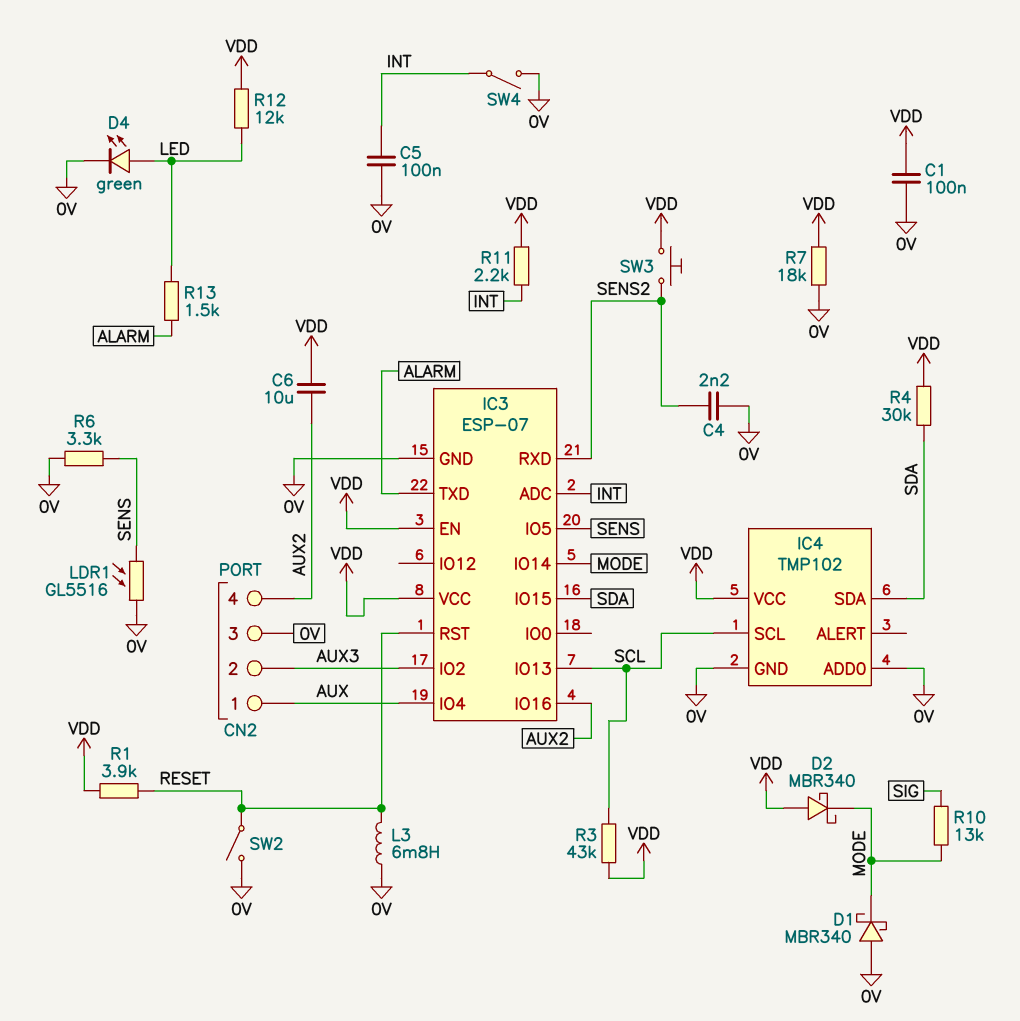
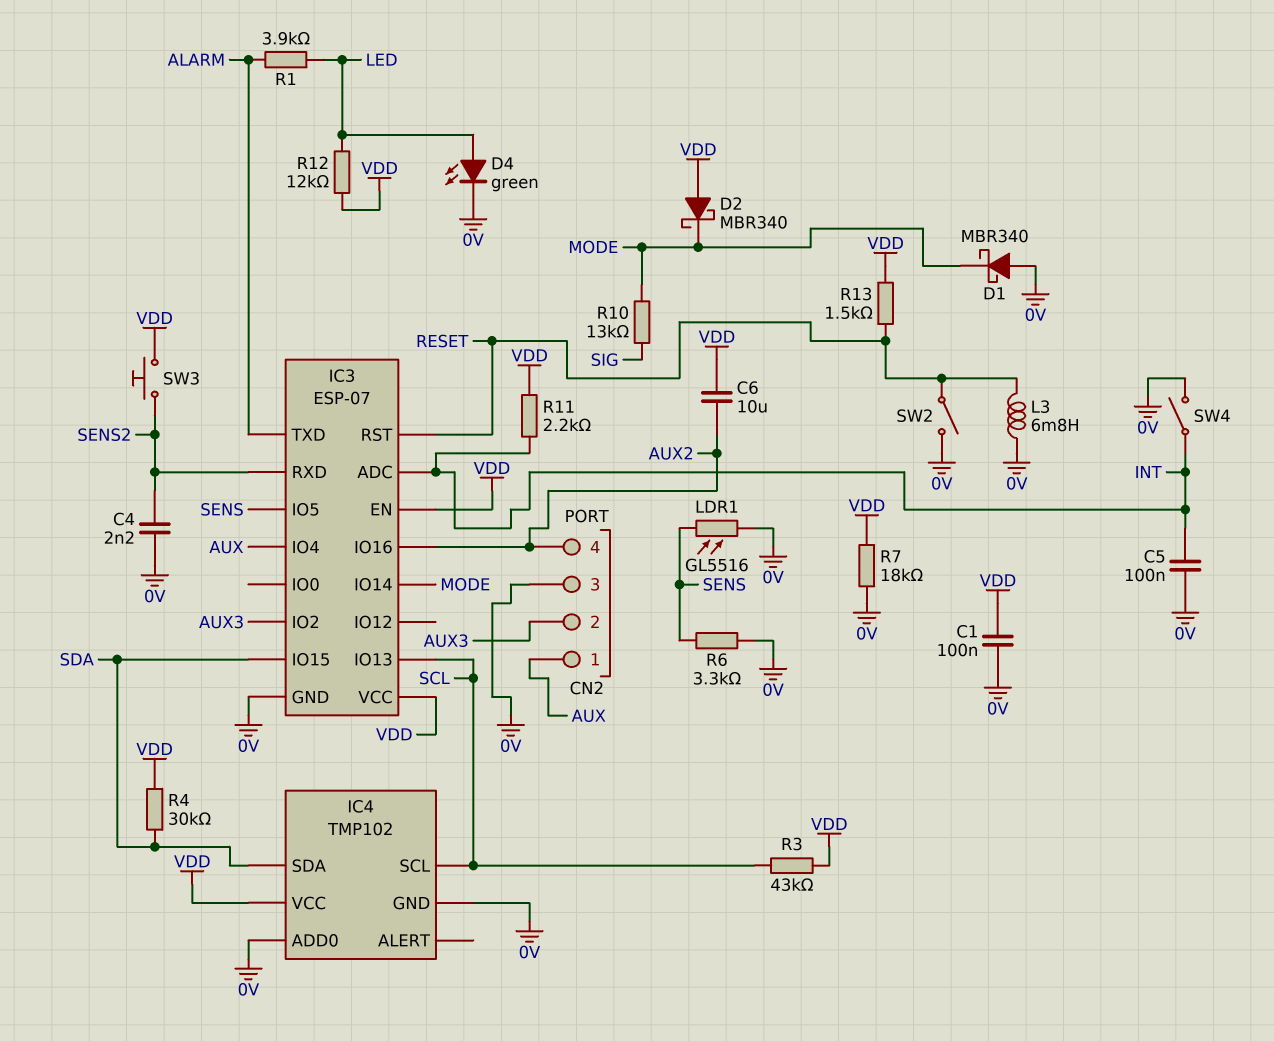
R1: 3.9k (RESET, VDD) -> 3.9k (ALARM, LED)
R13: 1.5k (ALARM, LED) -> 1.5k (RESET, VDD)

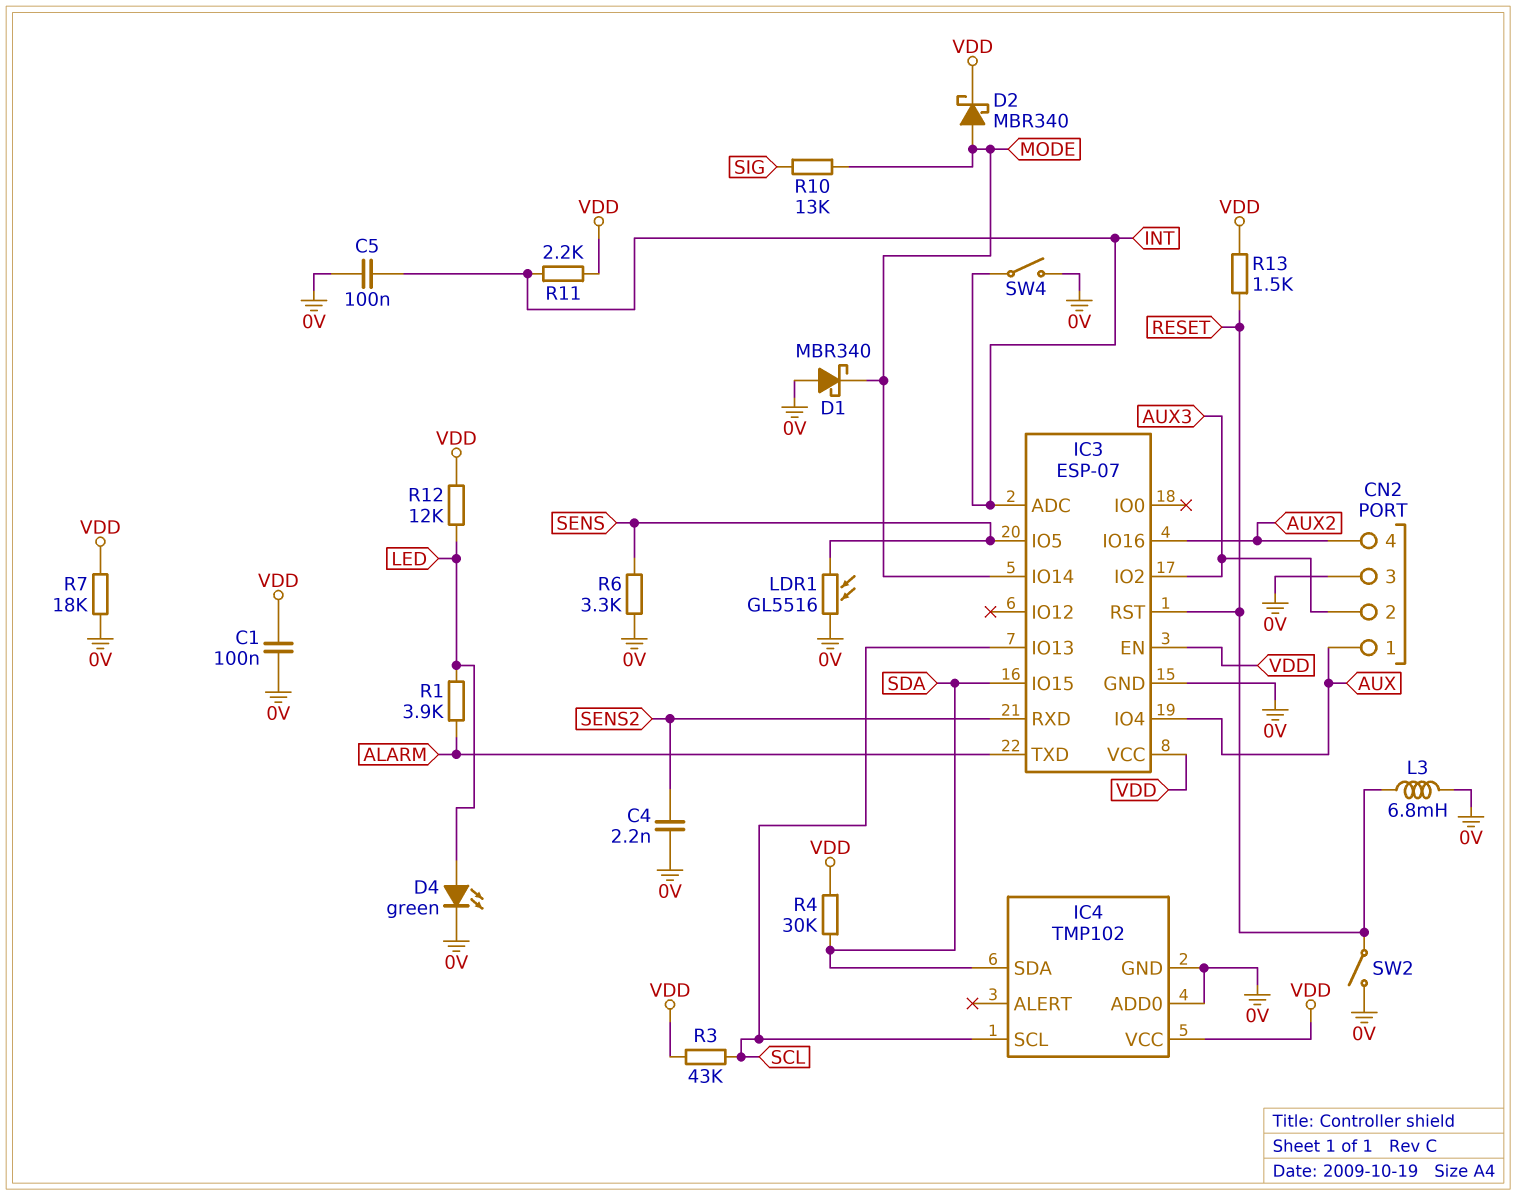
C6: 10uF (AUX2, VDD) -> none
D2: schottky MBR340 (A VDD, K MODE) -> schottky MBR340 (A MODE, K VDD)
SW3: button (SENS2, VDD) -> none

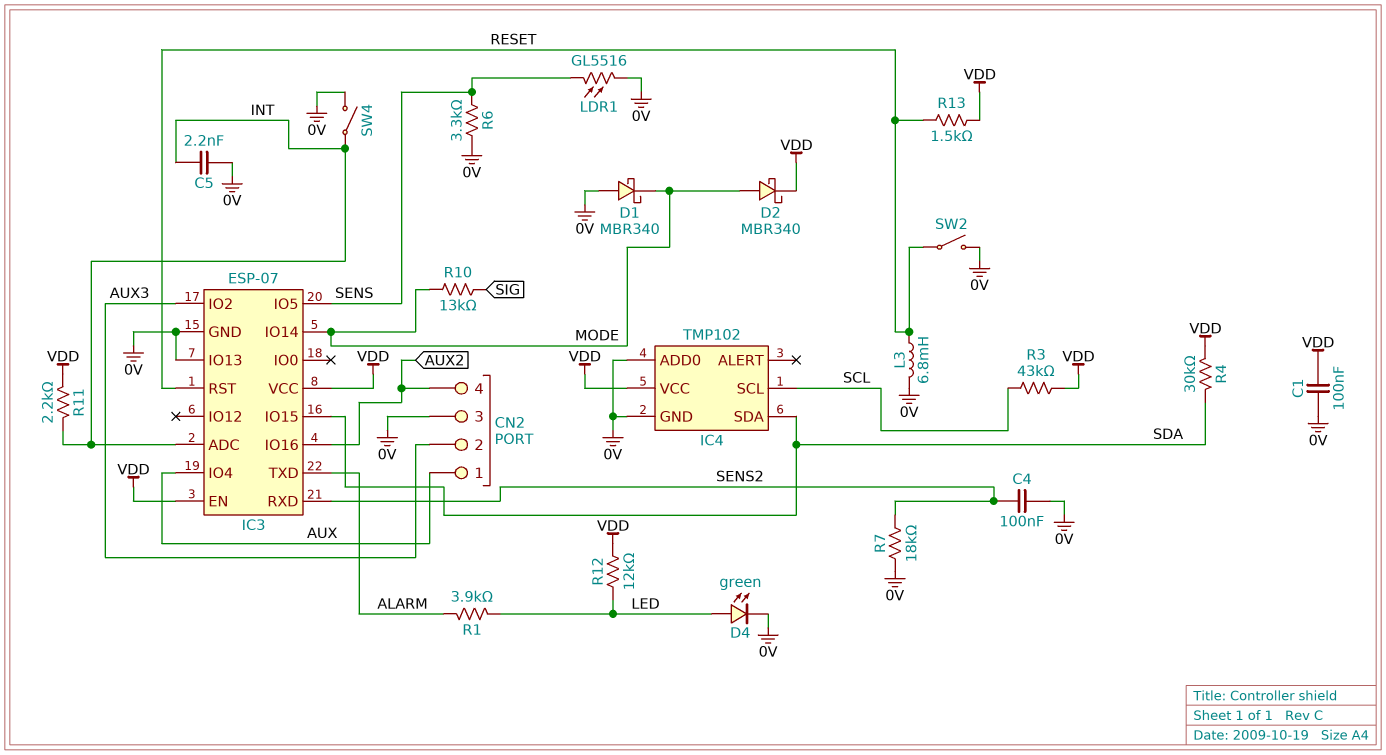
C4: 2.2nF (0V, SENS2) -> 100nF (0V, SENS2)
C5: 100nF (0V, INT) -> 2.2nF (0V, INT)
IC3 pin IO13: SCL -> 0V
R7: 18k (0V, VDD) -> 18k (0V, SENS2)

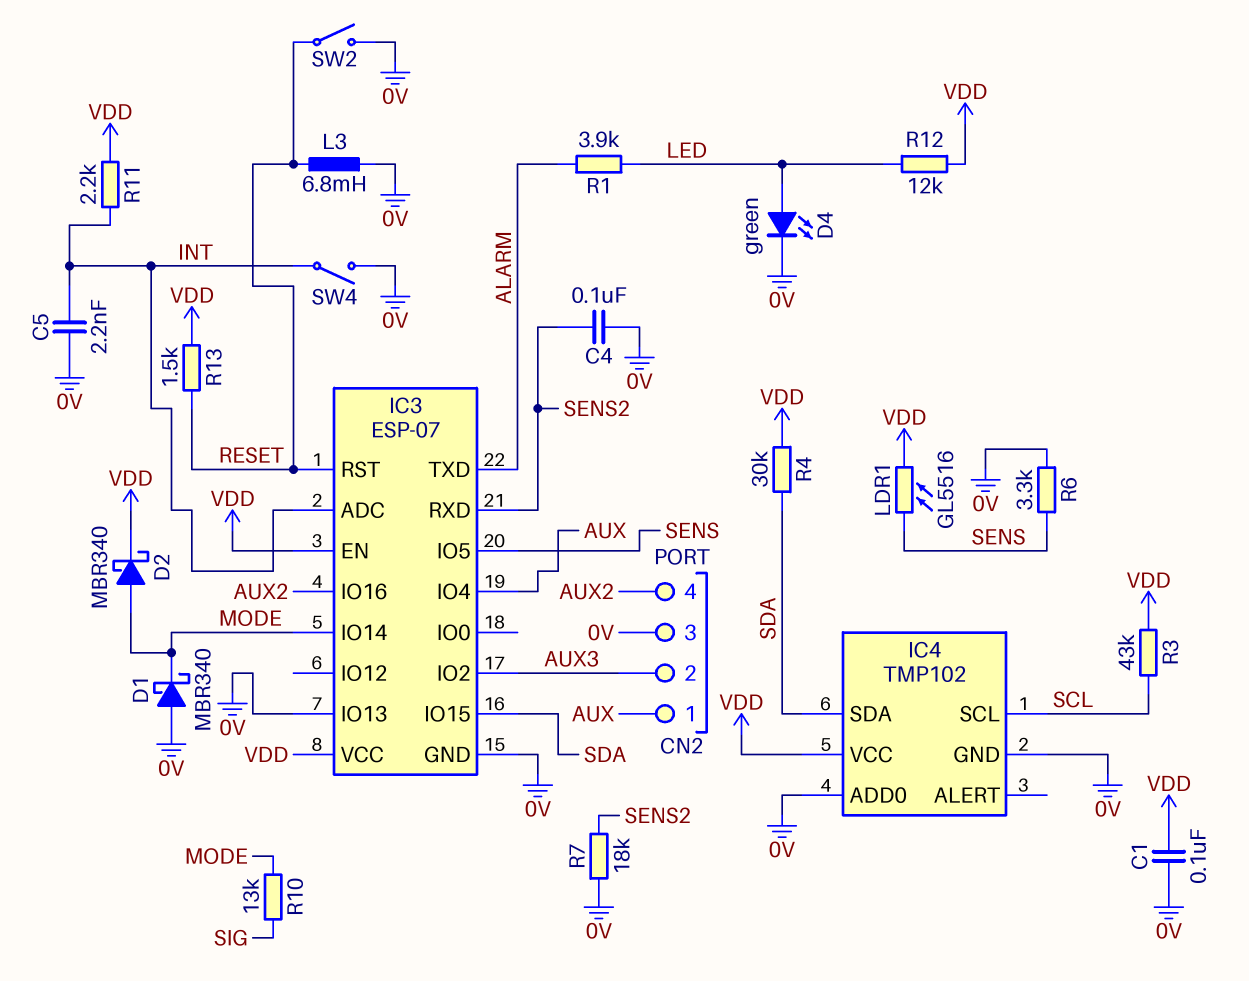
LDR1: GL5516 (0V, SENS) -> GL5516 (SENS, VDD)

